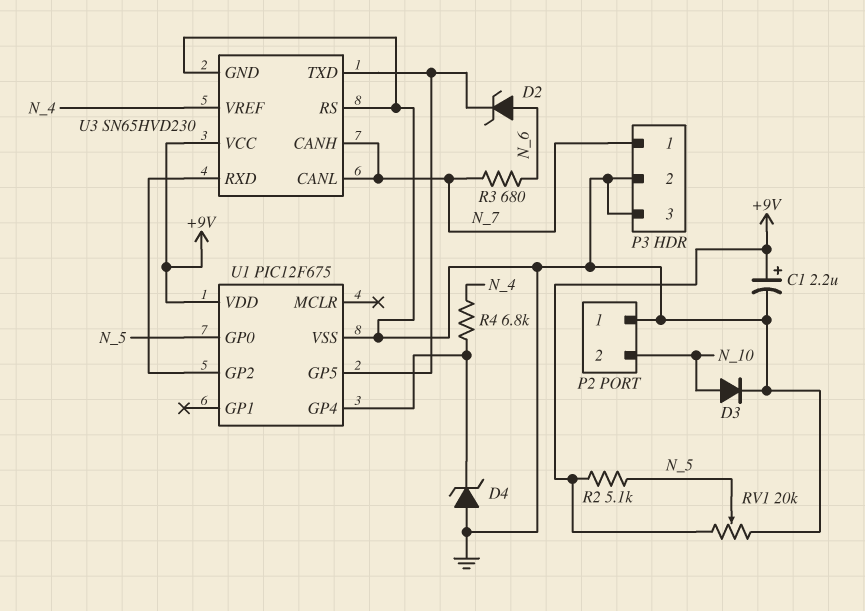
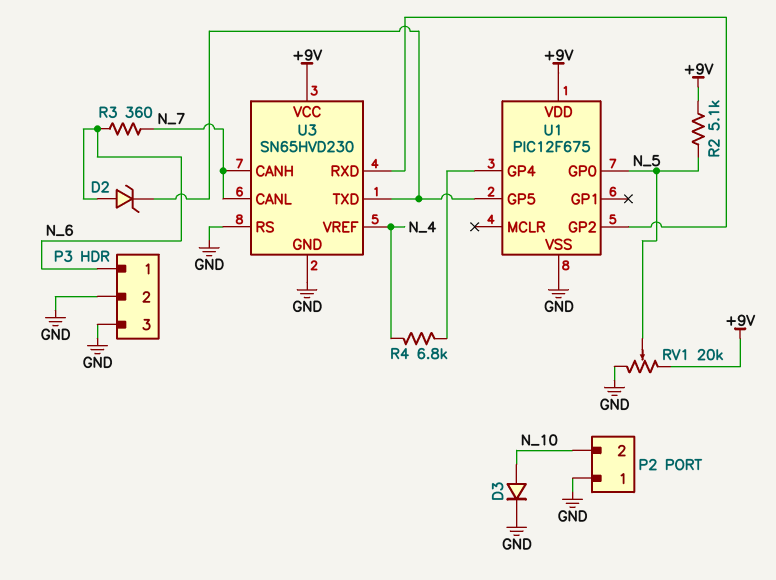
C1: 2.2uF (plus +9V, minus GND) -> none
D4: zener (A GND, K U1/GP4) -> none
P3 pin 1: N_7 -> N_6
R3: 680 (N_6, N_7) -> 360 (N_6, N_7)

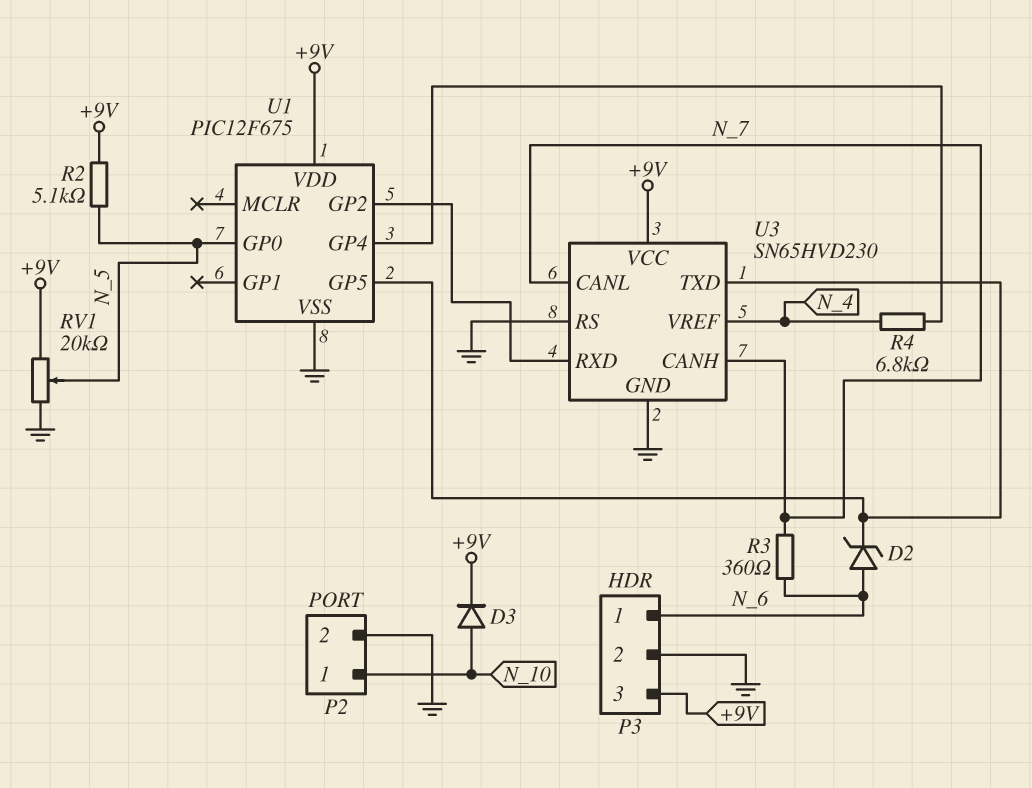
D3: diode (A N_10, K GND) -> diode (A N_10, K +9V)
P2 pin 1: GND -> N_10
P2 pin 2: N_10 -> GND
P3 pin 3: GND -> +9V

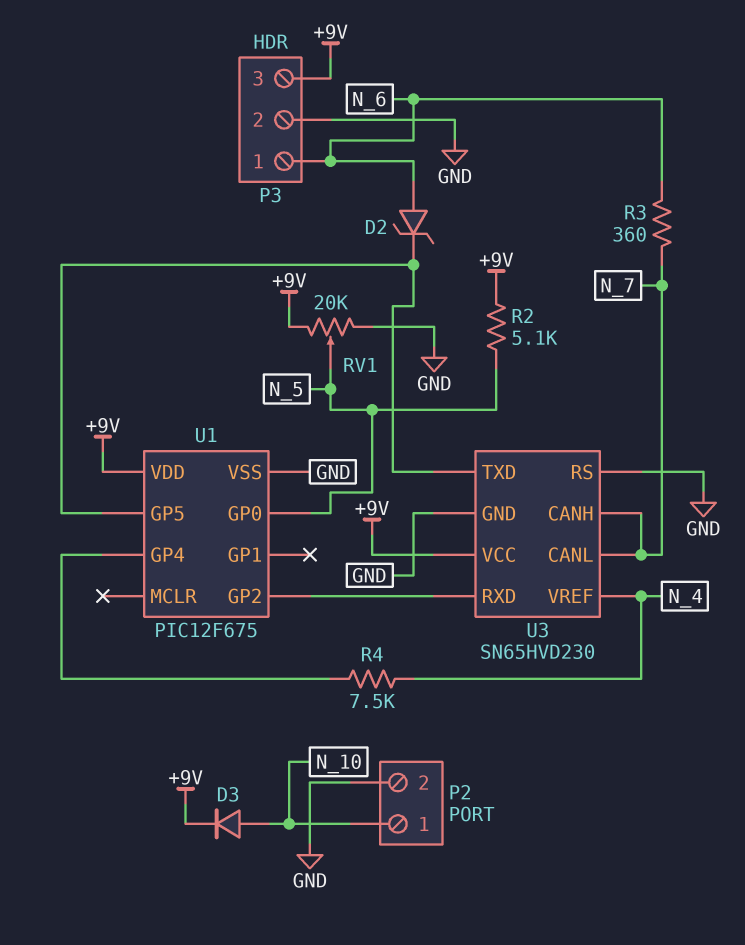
R4: 6.8k (N_4, U1/GP4) -> 7.5k (N_4, U1/GP4)

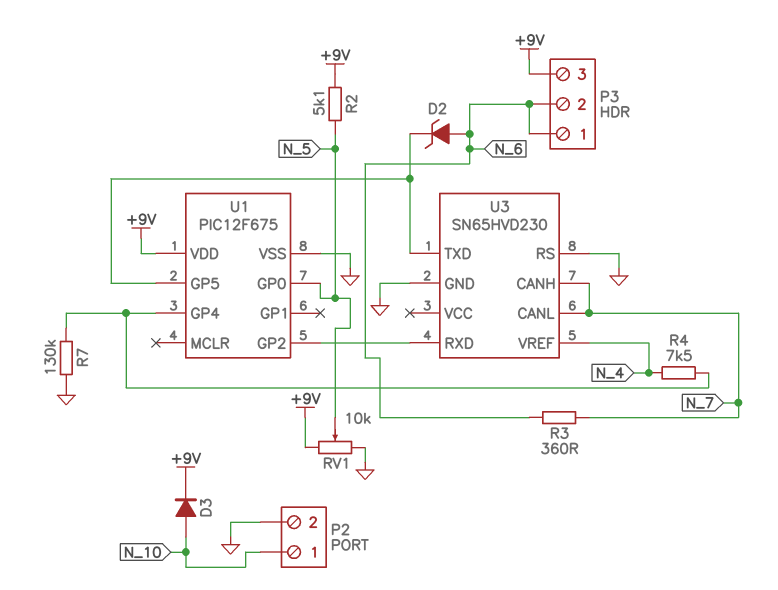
P3 pin 2: GND -> N_6
R7: none -> 130k (GND, U1/GP4)
RV1: 20k (+9V, GND, wiper N_5) -> 10k (+9V, GND, wiper N_5)
U3 pin VCC: +9V -> none

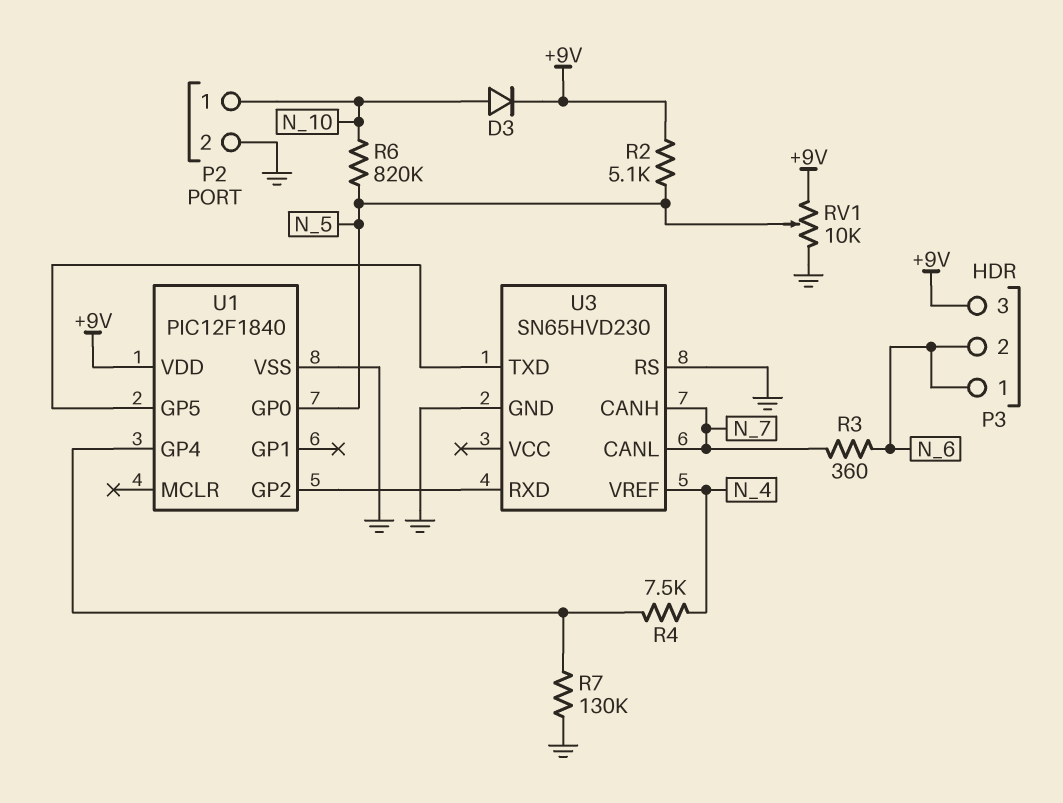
D2: zener (A N_6, K U1/GP5) -> none
R6: none -> 820k (N_5, N_10)
U1: PIC12F675 -> PIC12F1840

